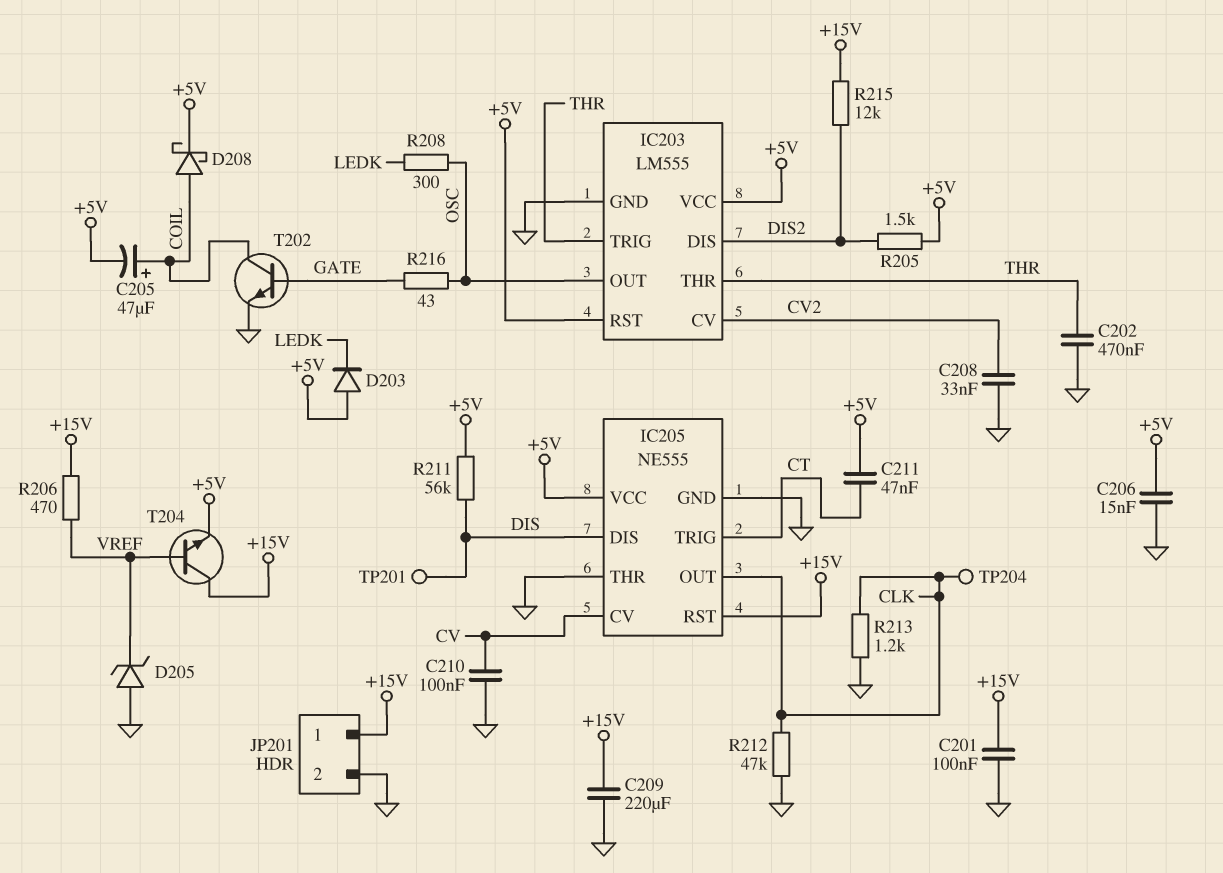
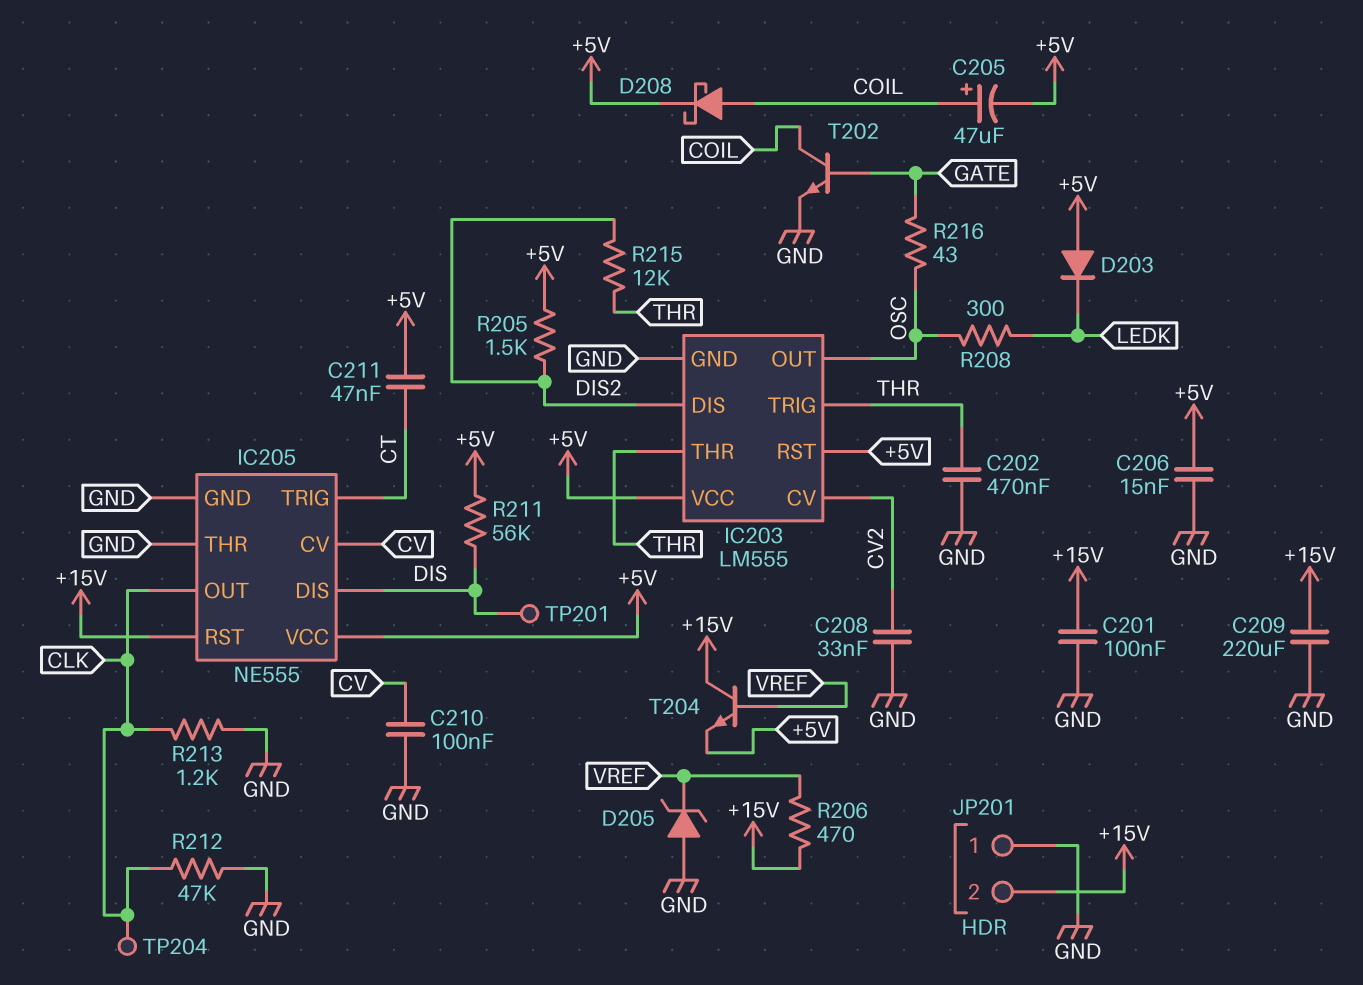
JP201 pin 1: +15V -> GND
JP201 pin 2: GND -> +15V
R215: 12k (+15V, DIS2) -> 12k (DIS2, THR)

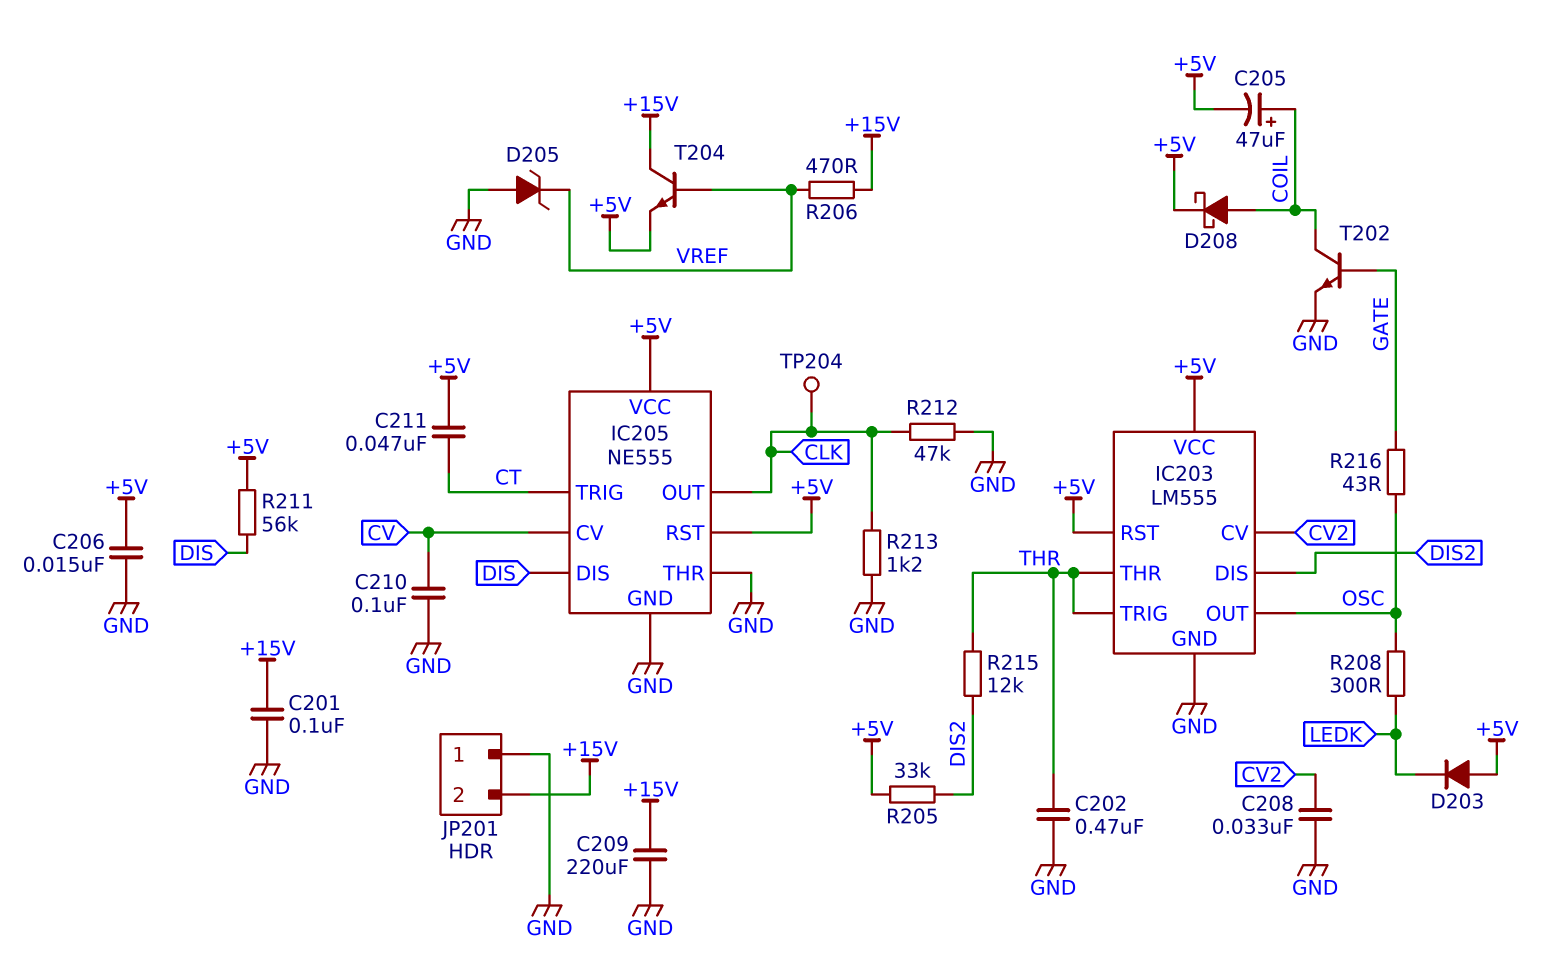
IC205 pin RST: +15V -> +5V
R205: 1.5k (+5V, DIS2) -> 33k (+5V, DIS2)
TP201: test point (DIS) -> none

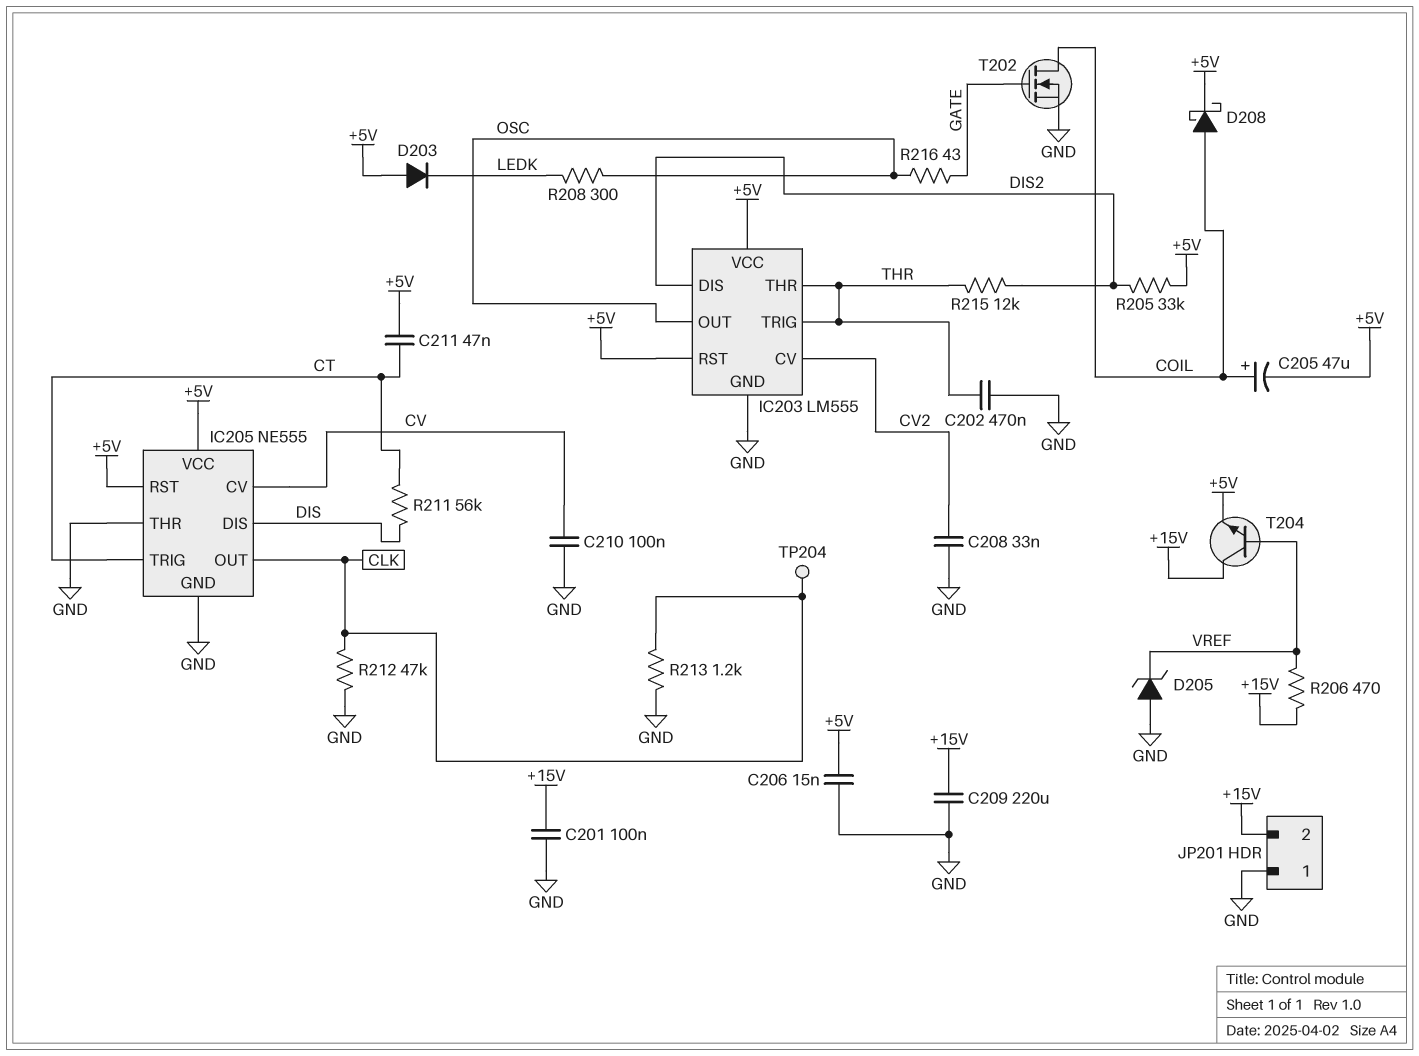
R211: 56k (+5V, DIS) -> 56k (CT, DIS)
T202: NPN (B GATE, C COIL, E GND) -> NMOS (G GATE, D COIL, S GND)

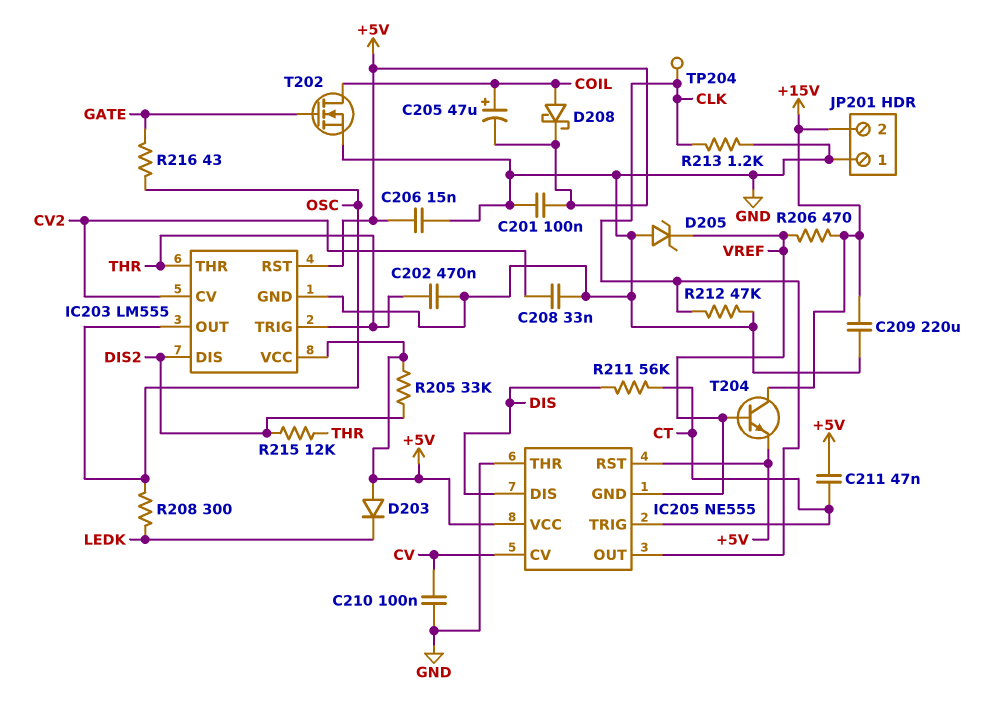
C201: 100nF (+15V, GND) -> 100nF (+5V, GND)
IC205 pin GND: GND -> VREF

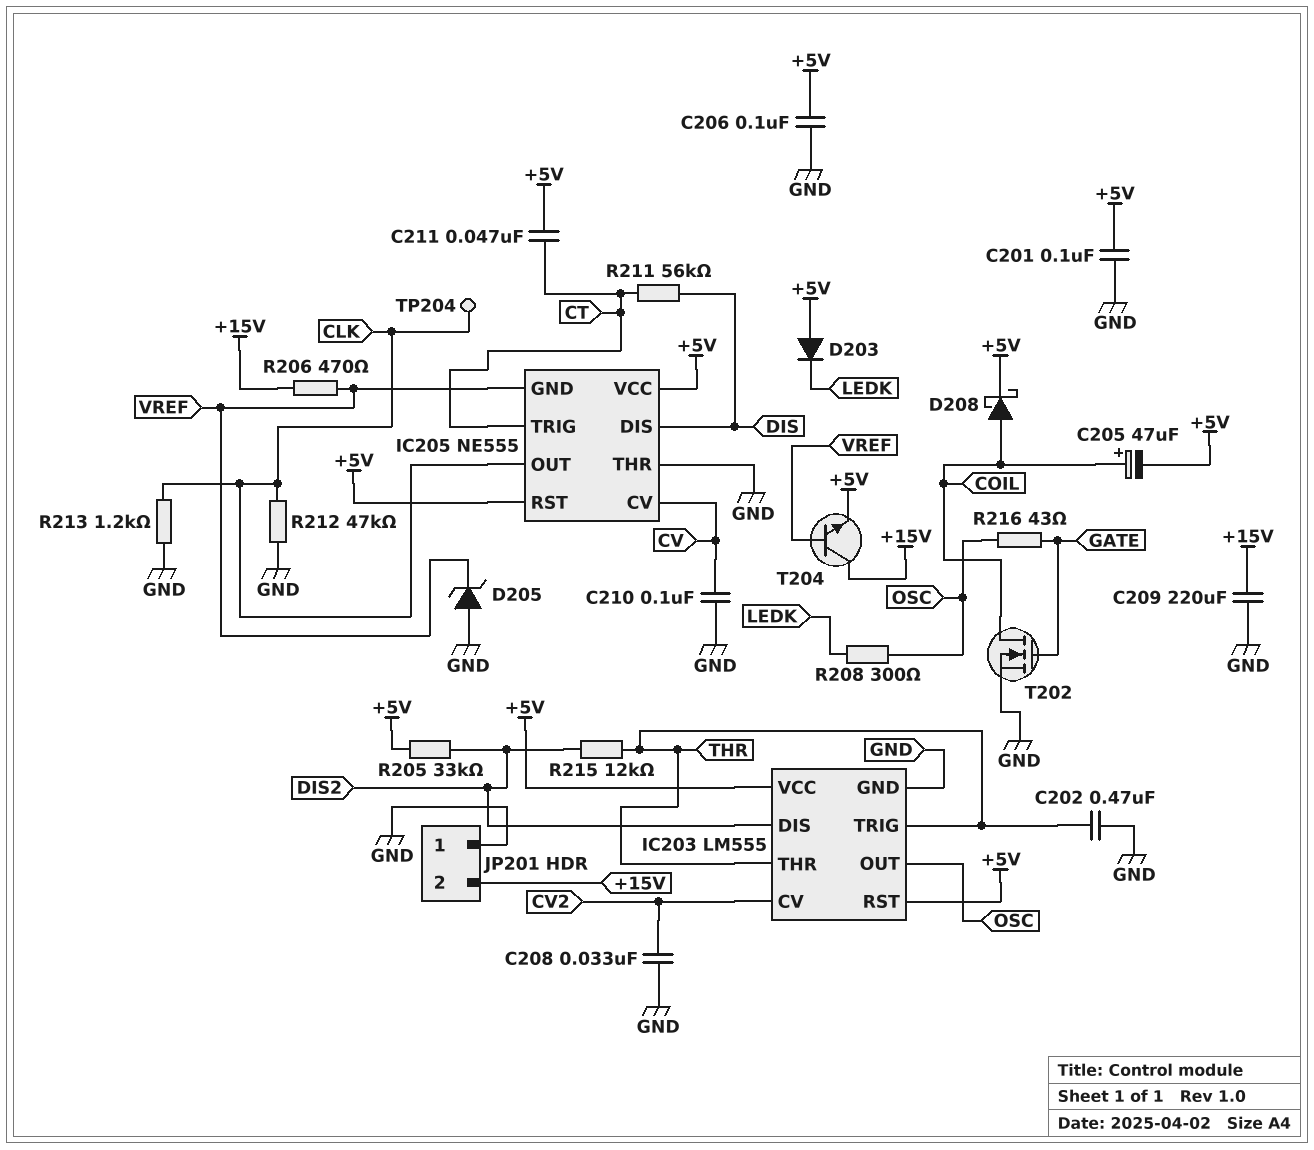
C206: 15nF (+5V, GND) -> 100nF (+5V, GND)

